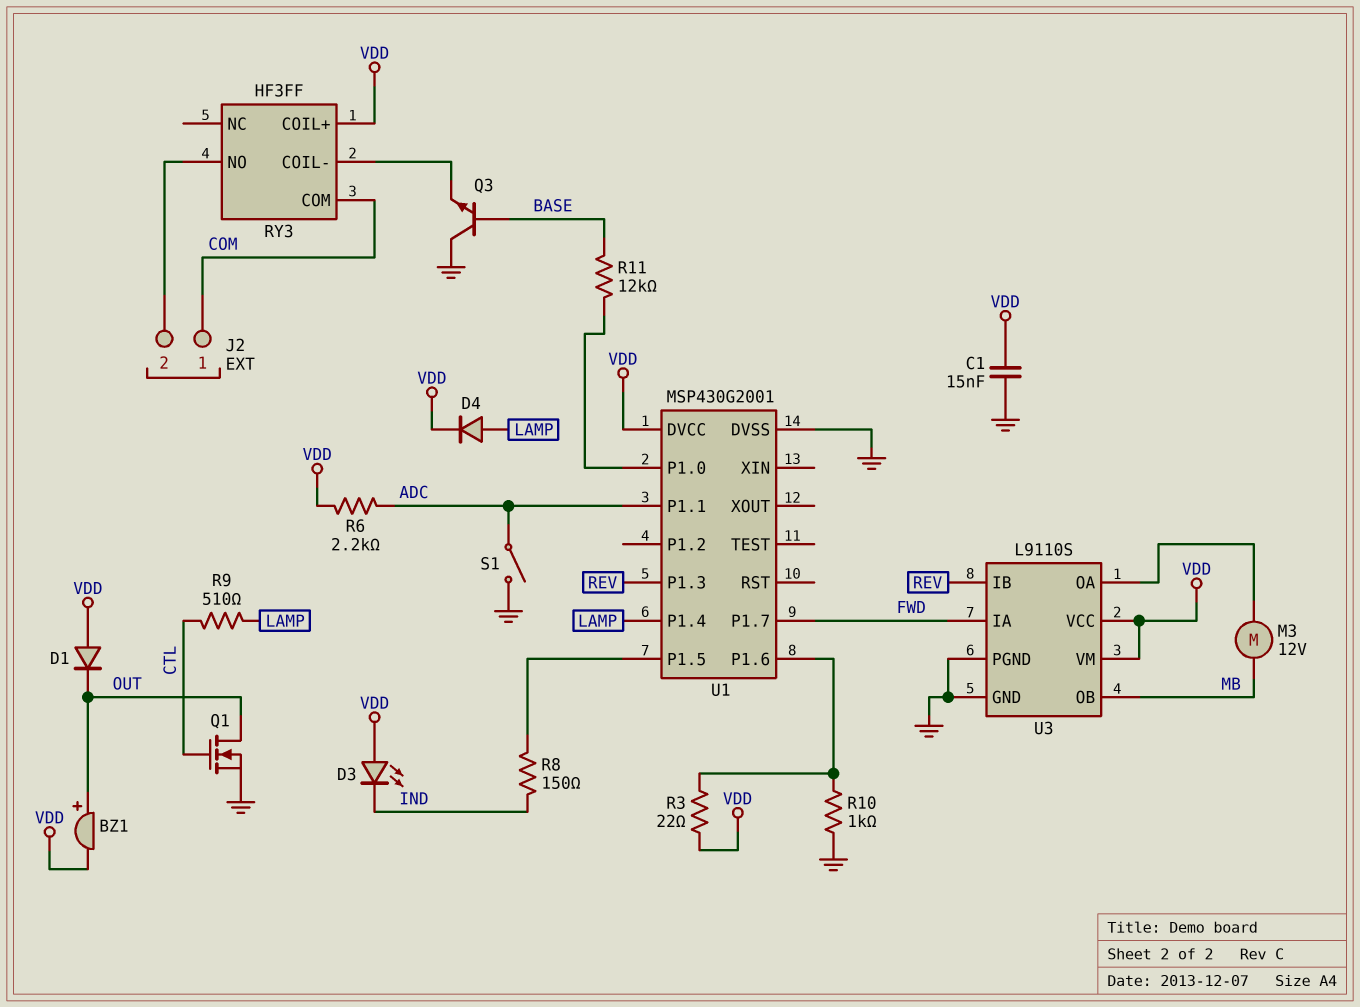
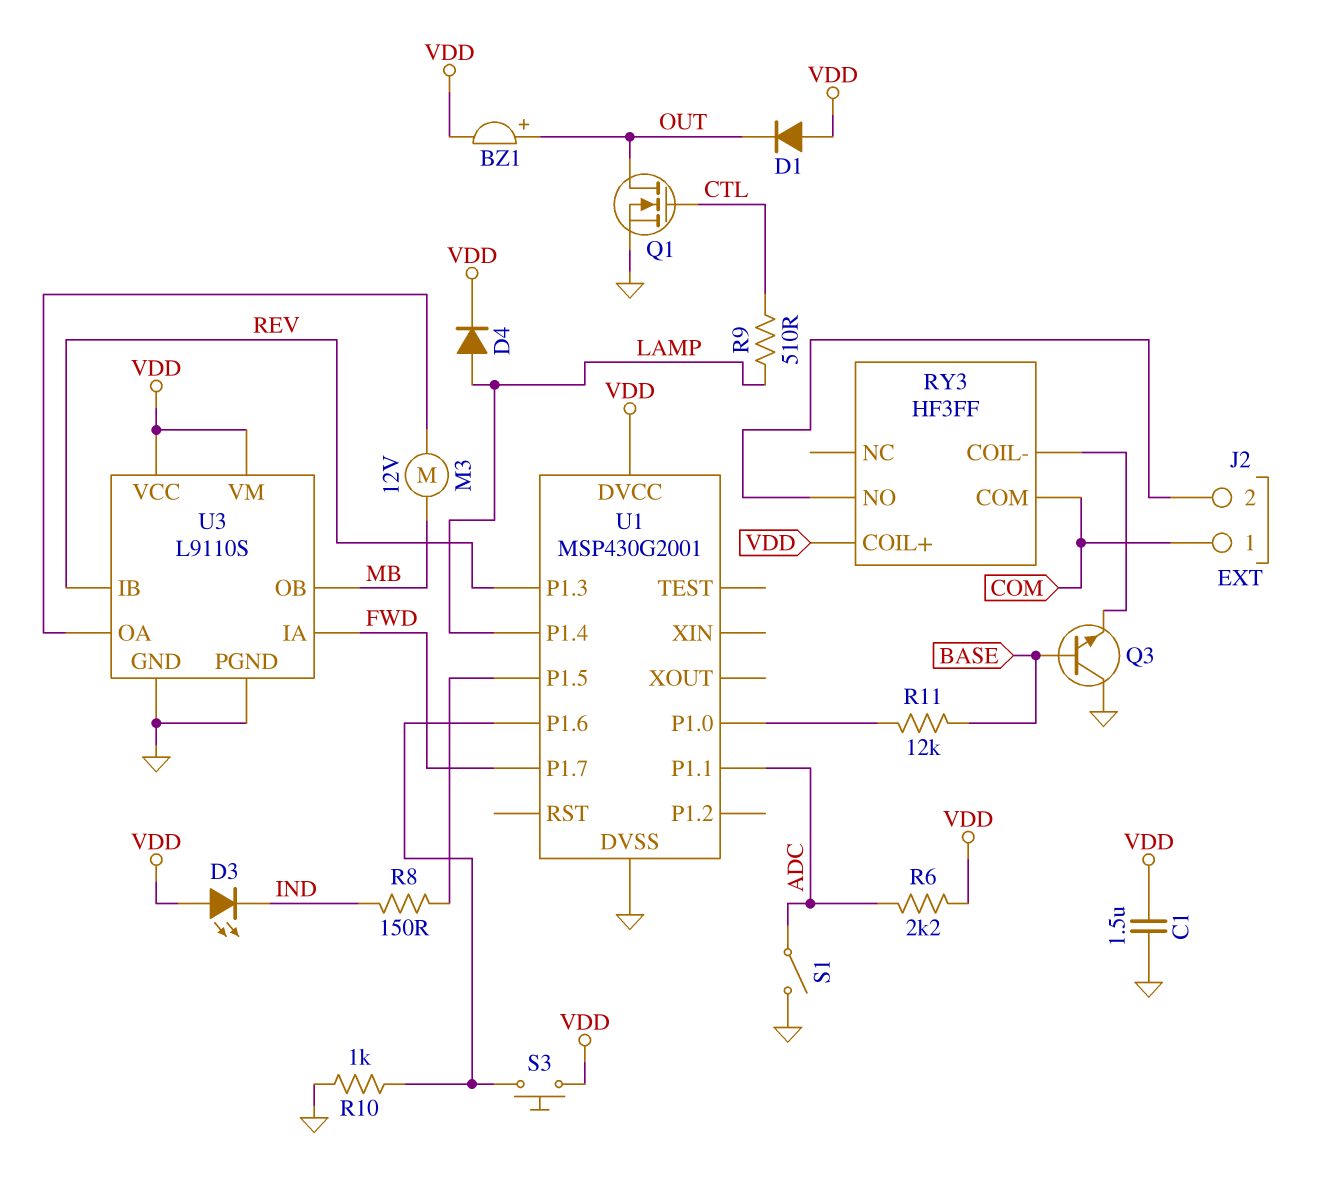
C1: 15nF (GND, VDD) -> 1.5uF (GND, VDD)
R3: 22 (U1/P1.6, VDD) -> none
S3: none -> button (U1/P1.6, VDD)

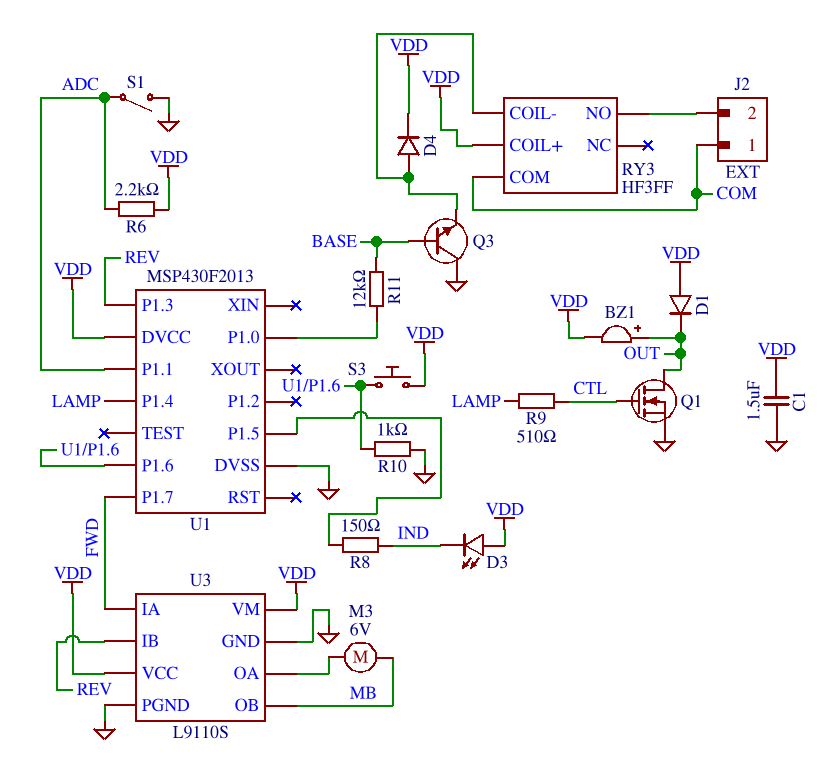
D4: diode (A LAMP, K VDD) -> diode (A RY3/COIL-, K VDD)
M3: motor 12V (MB, U3/OA) -> motor 6V (MB, U3/OA)
U1: MSP430G2001 -> MSP430F2013

